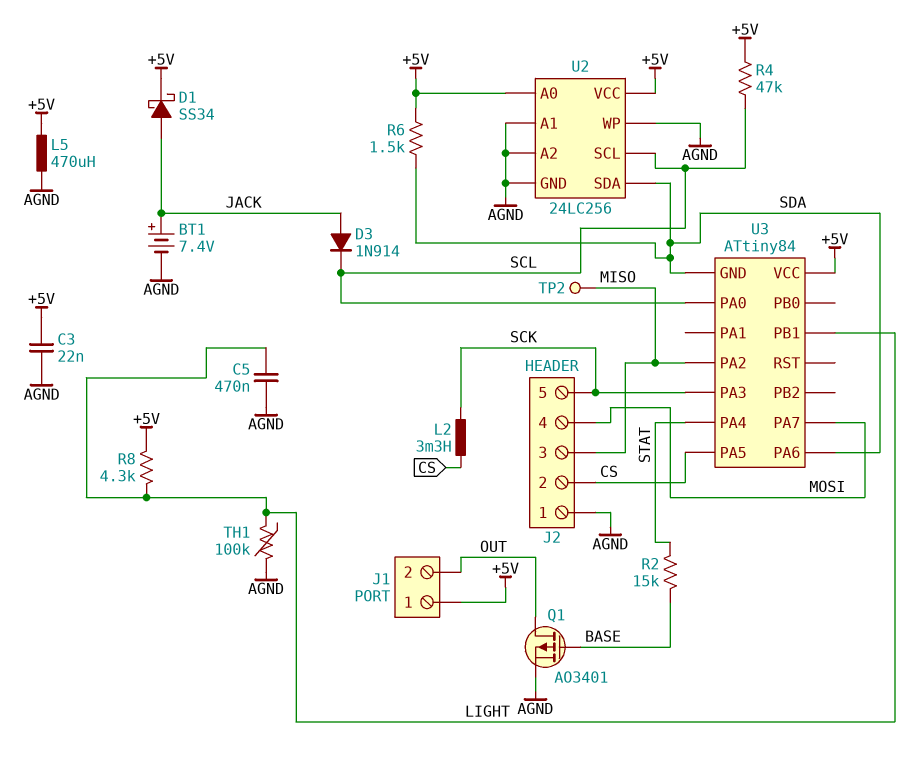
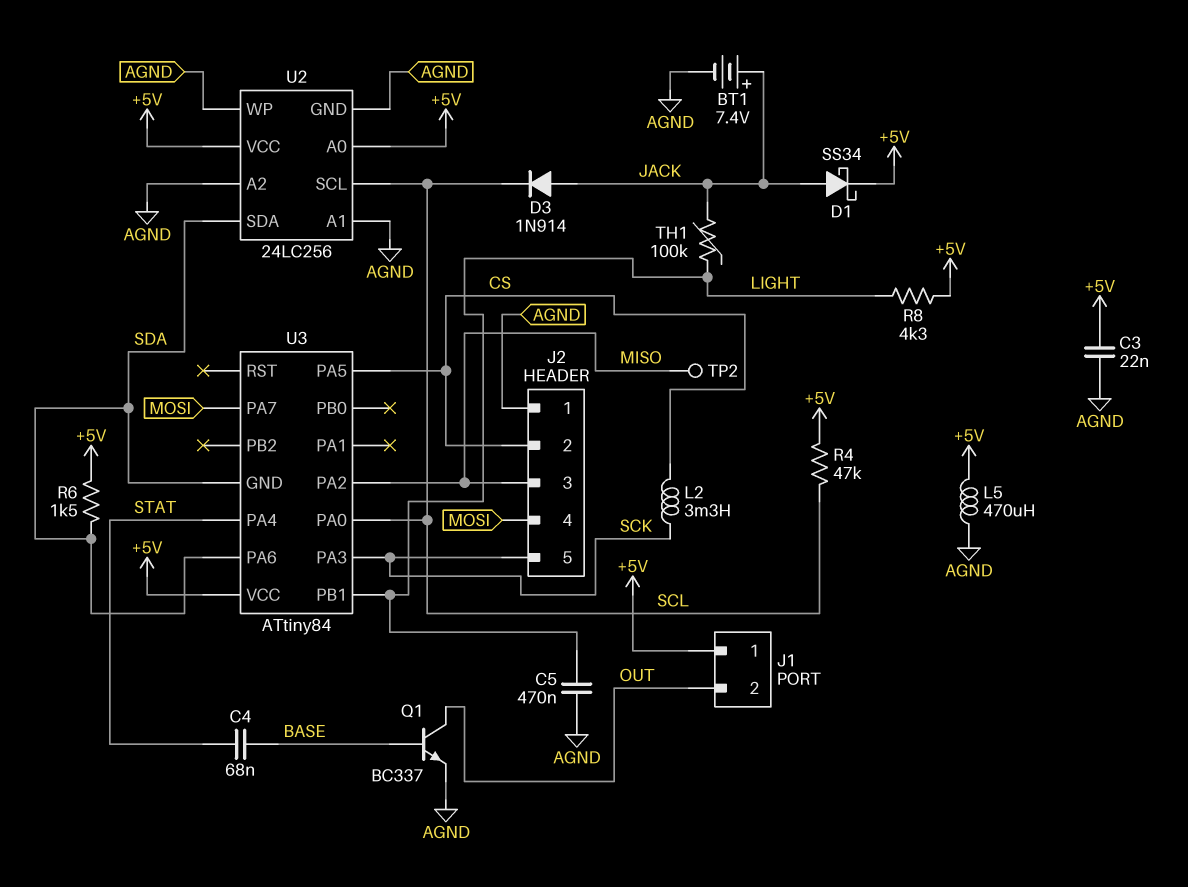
C4: none -> 68nF (BASE, STAT)
Q1: PMOS AO3401 (G BASE, D OUT, S AGND) -> NPN BC337 (B BASE, C OUT, E AGND)
R2: 15k (BASE, STAT) -> none
TH1: 100k (AGND, LIGHT) -> 100k (JACK, LIGHT)

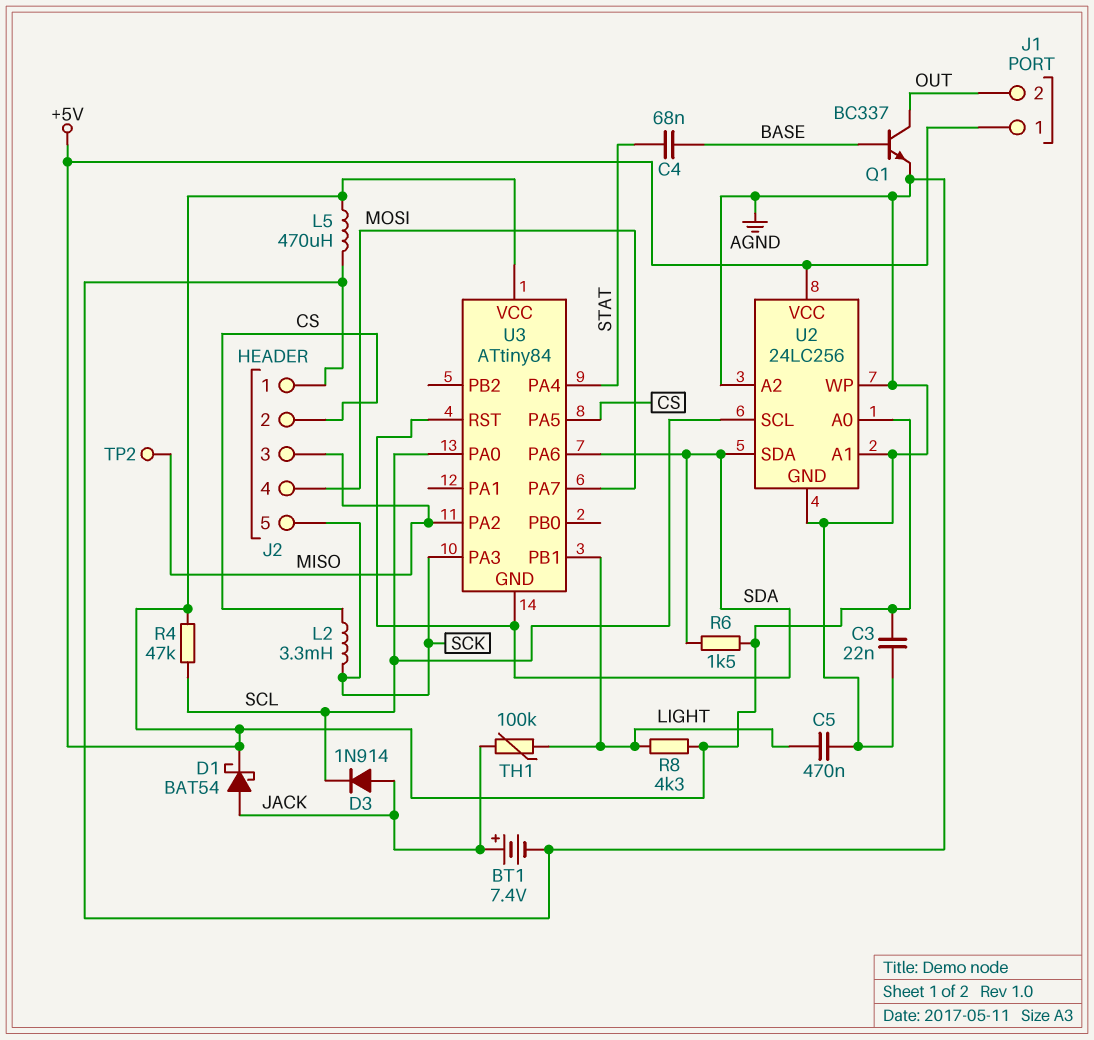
D1: schottky SS34 (A JACK, K +5V) -> schottky BAT54 (A JACK, K +5V)
U3 pin RST: none -> SDA

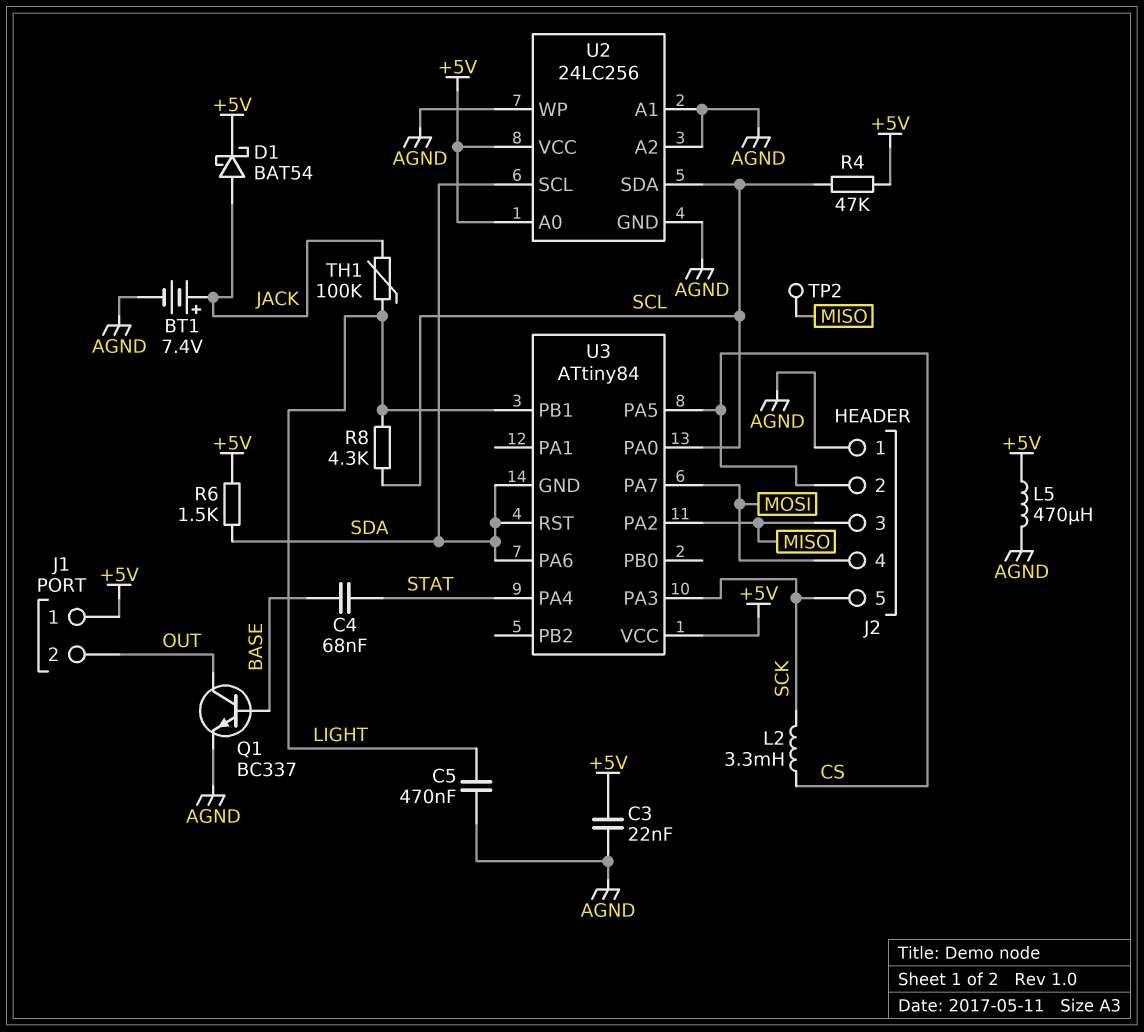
D3: diode 1N914 (A JACK, K SCL) -> none
R8: 4.3k (+5V, LIGHT) -> 4.3k (LIGHT, SCL)
U2 pin SCL: SCL -> SDA
U2 pin SDA: SDA -> SCL

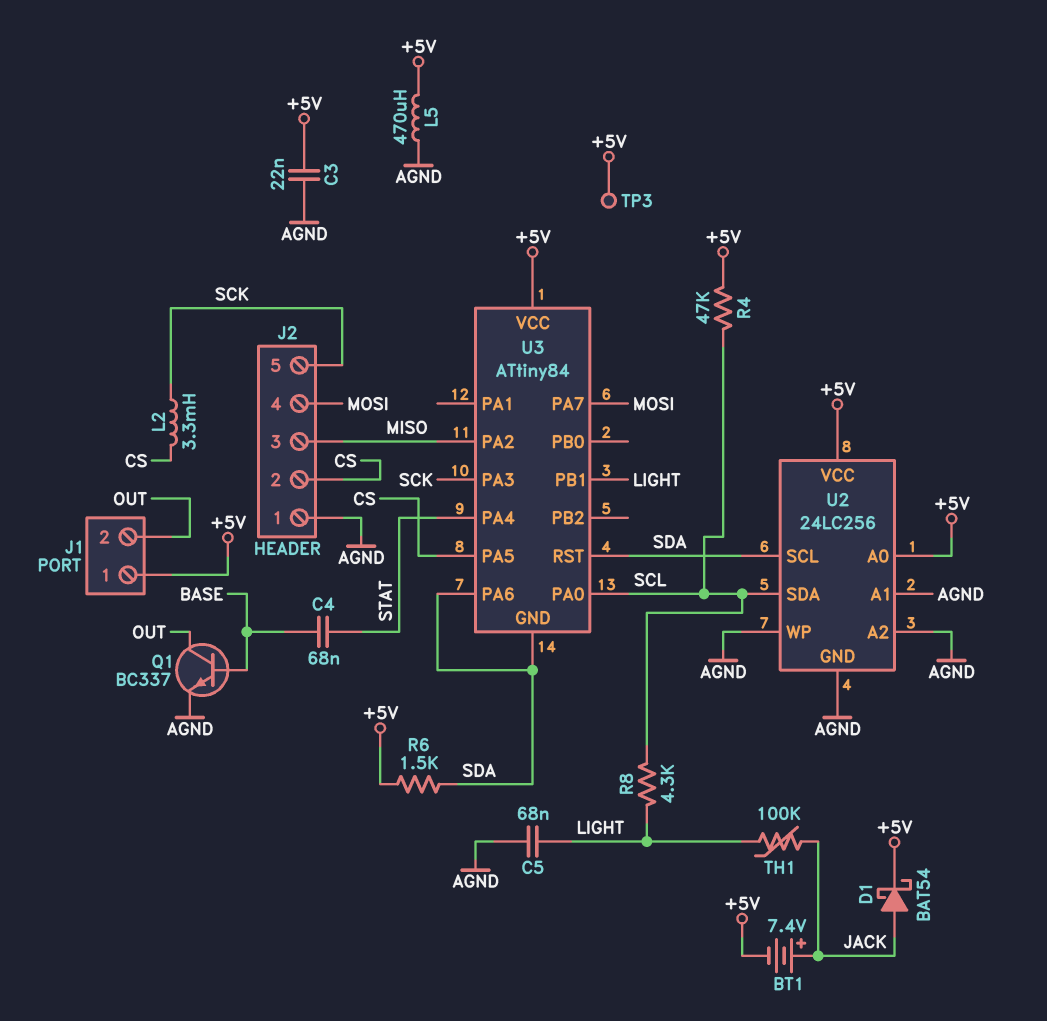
BT1: 7.4V (plus JACK, minus AGND) -> 7.4V (plus JACK, minus +5V)
C5: 470nF (AGND, LIGHT) -> 68nF (AGND, LIGHT)
TP2: test point (MISO) -> none
TP3: none -> test point (+5V)

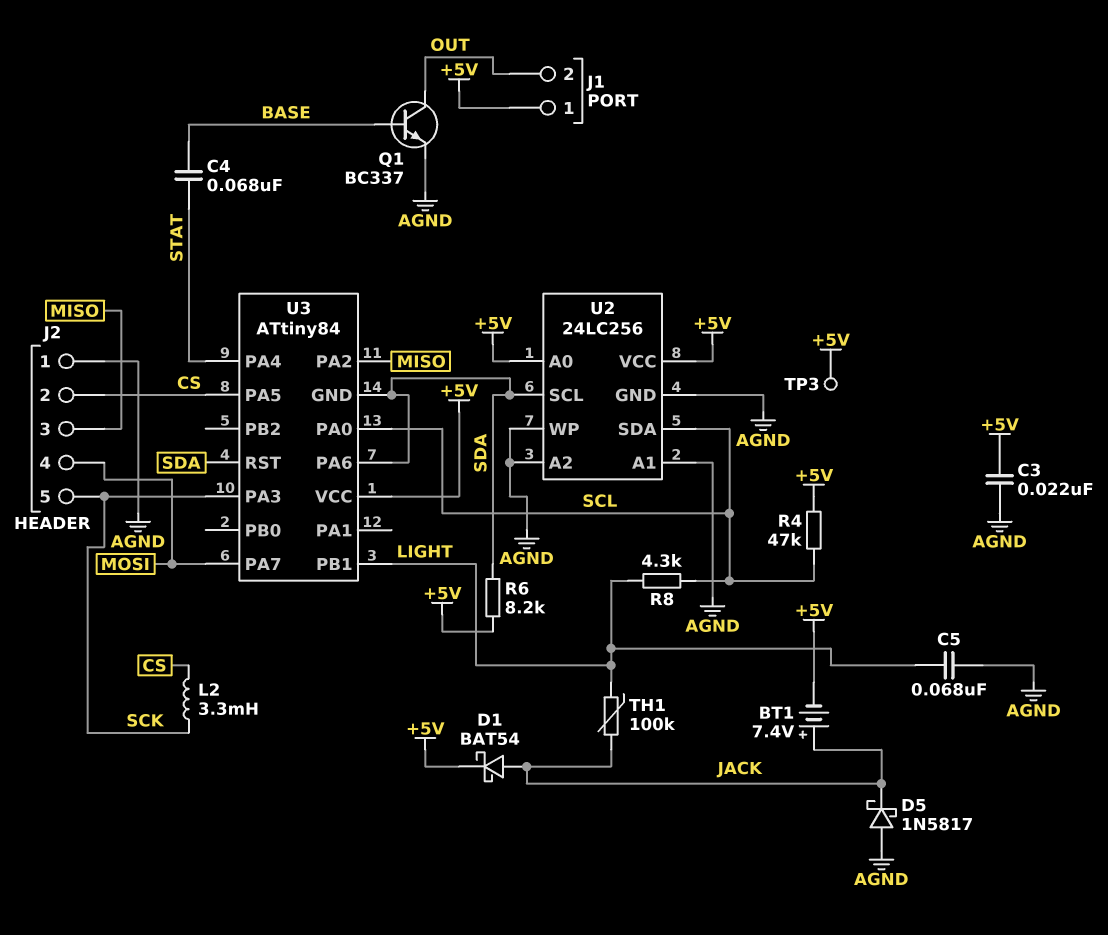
D5: none -> schottky 1N5817 (A AGND, K JACK)
L5: 470uH (+5V, AGND) -> none
R6: 1.5k (+5V, SDA) -> 8.2k (+5V, SDA)

